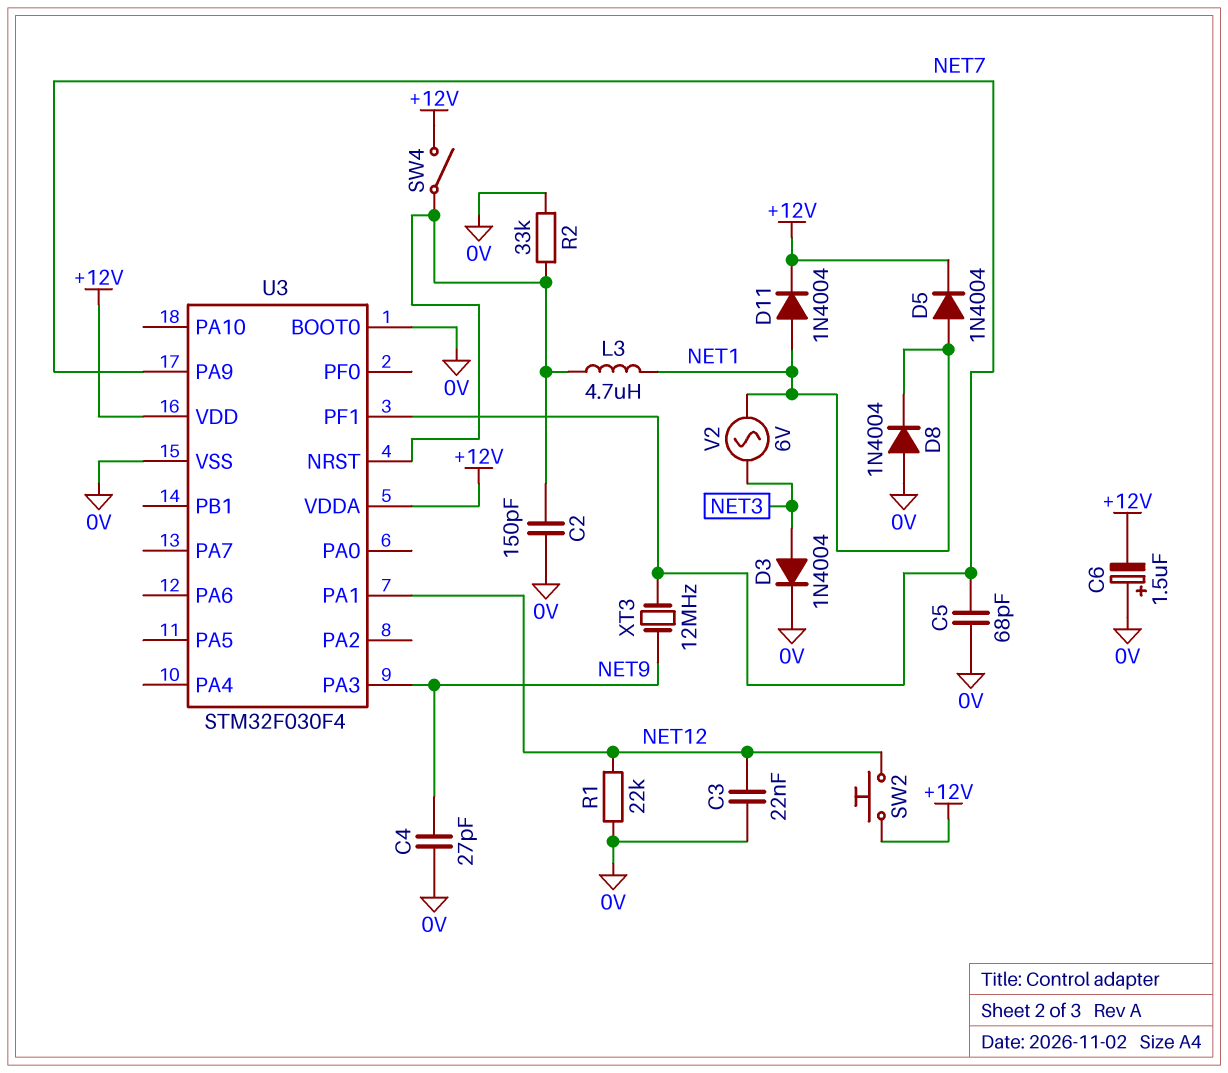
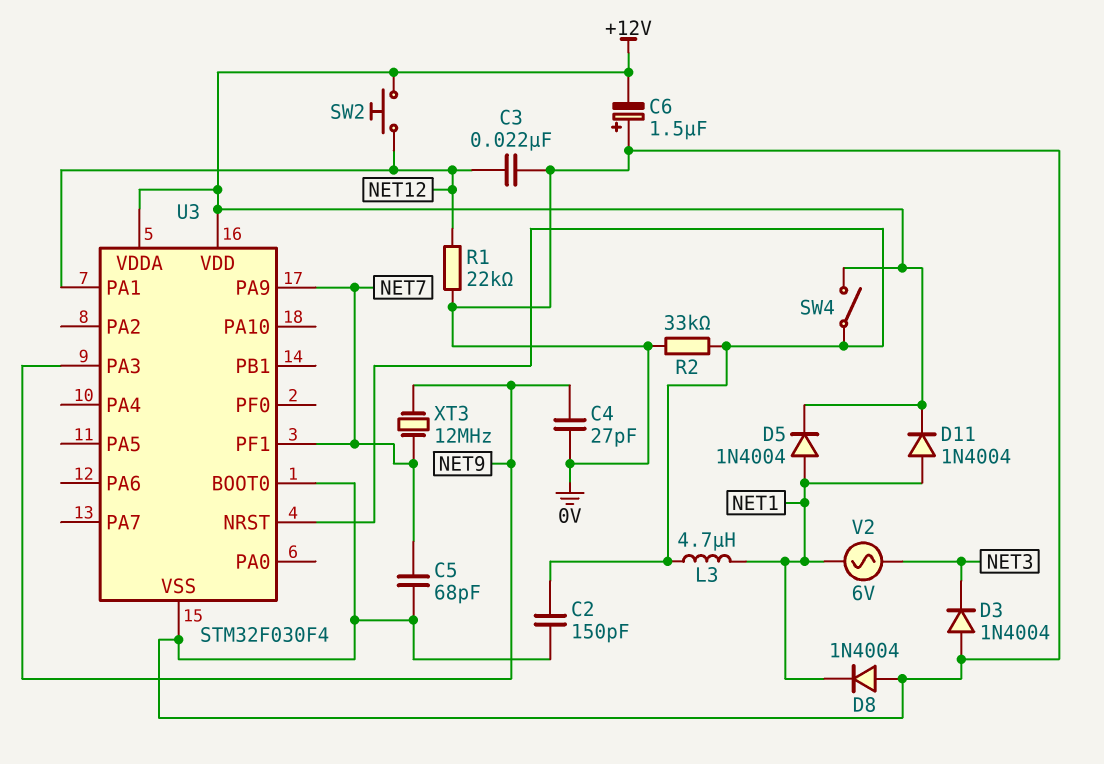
D3: diode 1N4004 (A NET3, K 0V) -> diode 1N4004 (A 0V, K NET3)

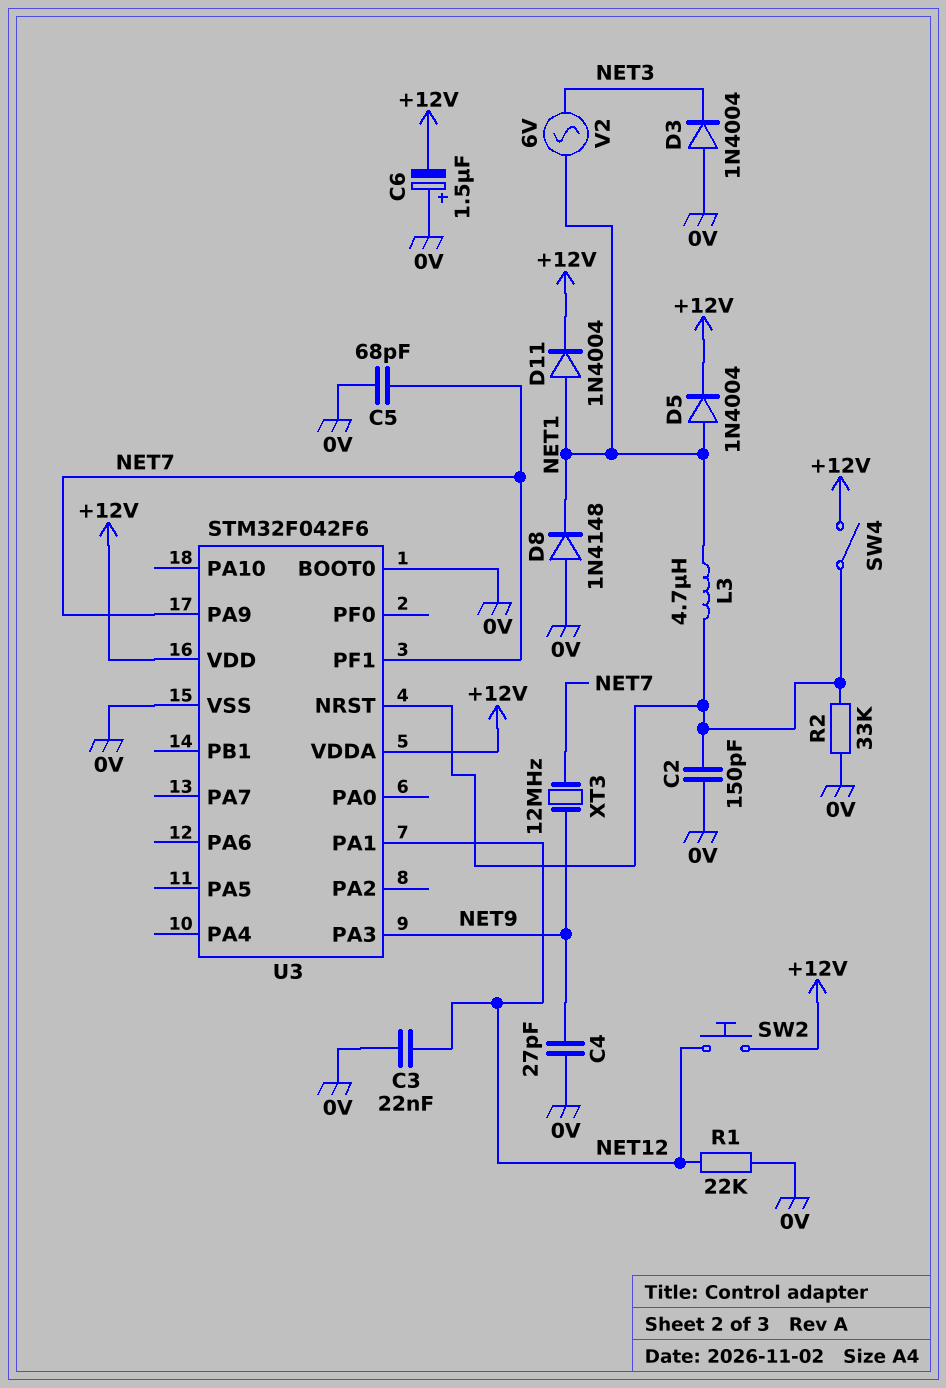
D8: diode 1N4004 (A 0V, K NET1) -> diode 1N4148 (A 0V, K NET1)
U3: STM32F030F4 -> STM32F042F6

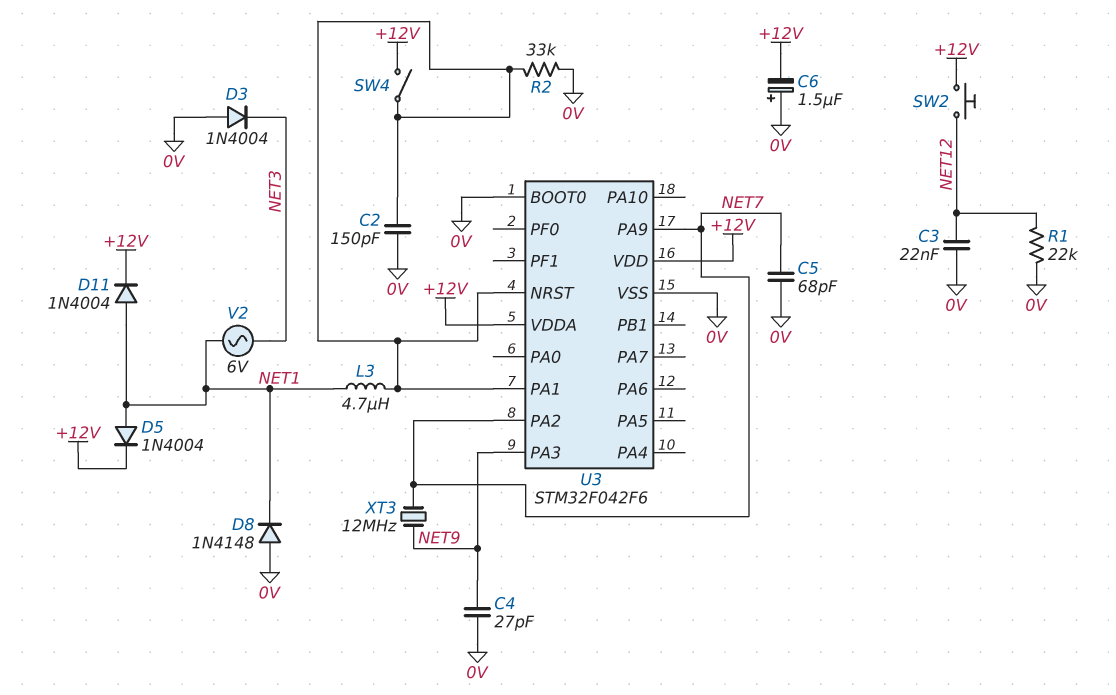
U3 pin PA1: NET12 -> U3/NRST
U3 pin PA2: none -> NET7
U3 pin PF1: NET7 -> none

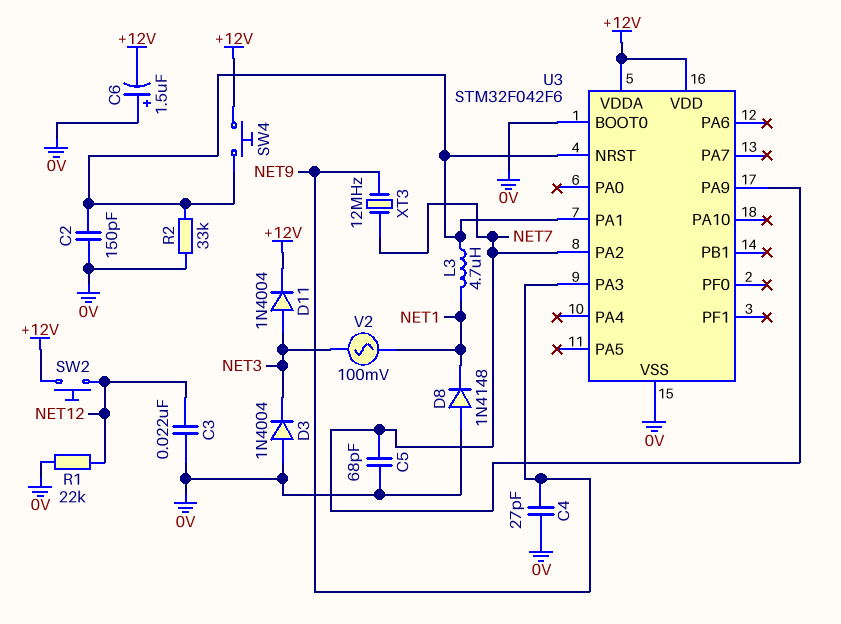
D5: diode 1N4004 (A NET1, K +12V) -> none
D11: diode 1N4004 (A NET1, K +12V) -> diode 1N4004 (A NET3, K +12V)
SW4: switch (+12V, U3/NRST) -> button (+12V, U3/NRST)
V2: AC 6V (NET1, NET3) -> AC 100mV (NET1, NET3)

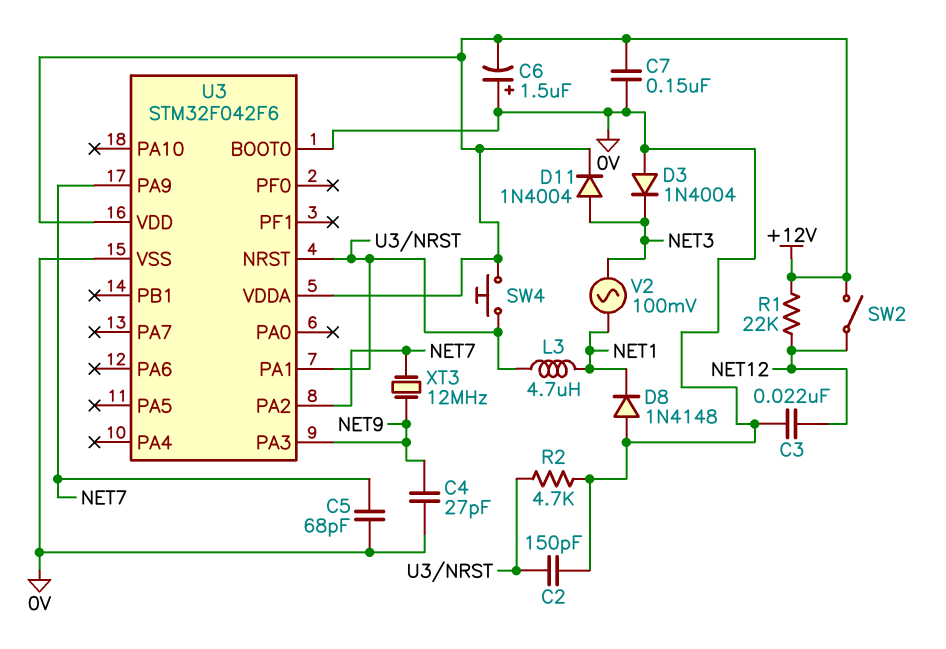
C7: none -> 150nF (+12V, 0V)
R1: 22k (0V, NET12) -> 22k (+12V, NET12)
R2: 33k (0V, U3/NRST) -> 4.7k (0V, U3/NRST)
SW2: button (+12V, NET12) -> switch (+12V, NET12)

